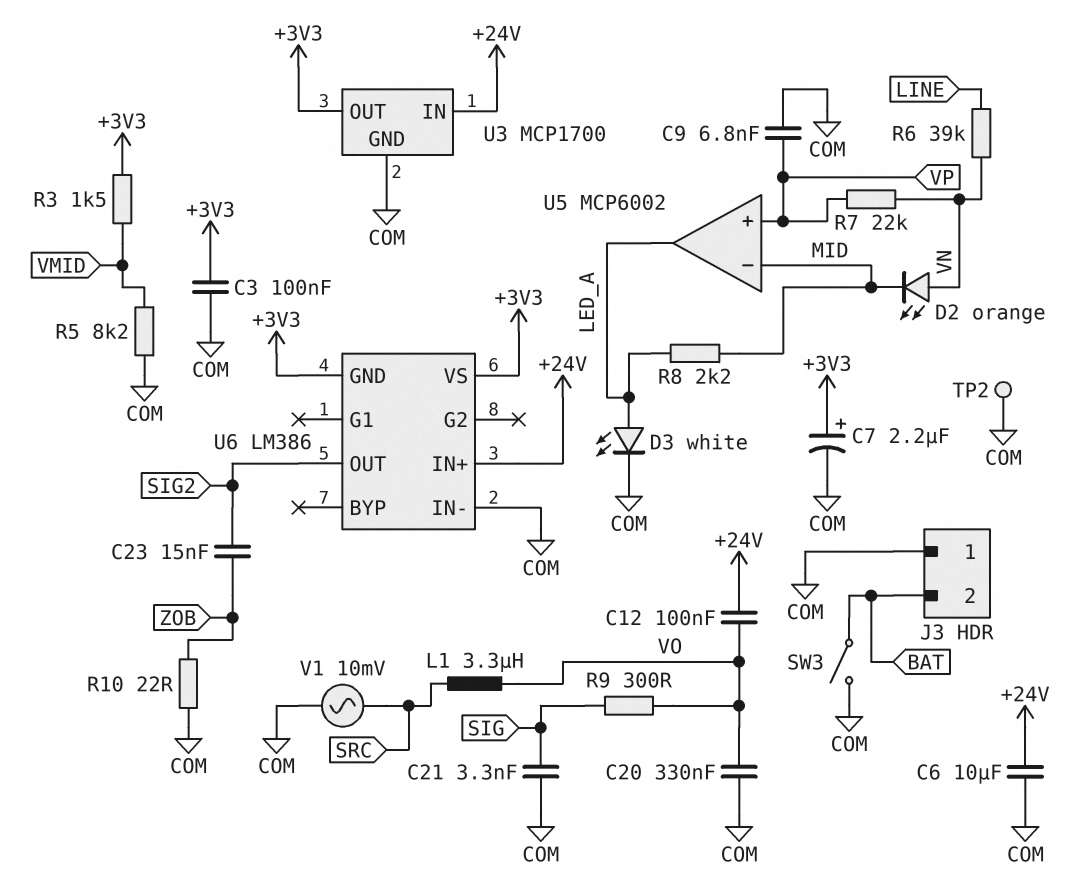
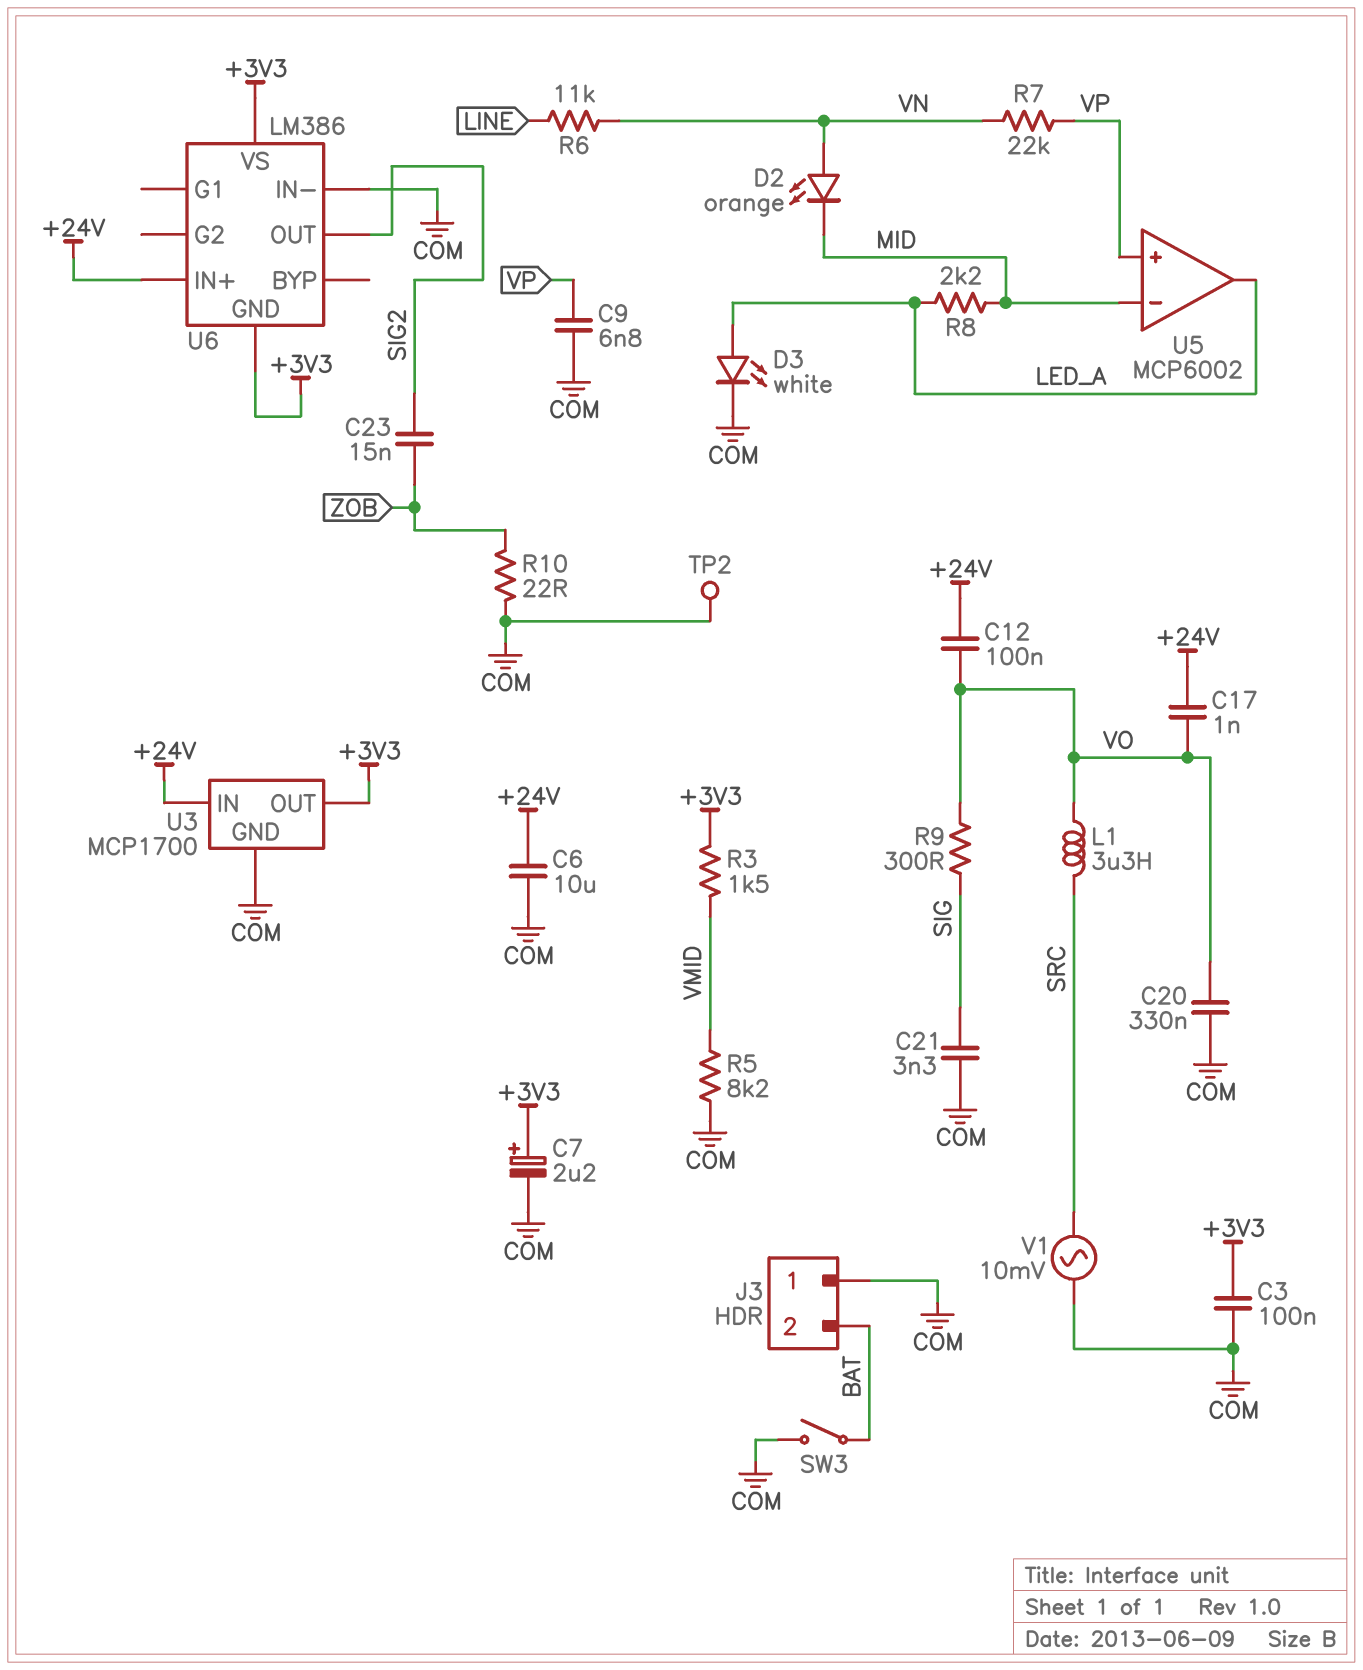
C17: none -> 1nF (+24V, VO)
R6: 39k (LINE, VN) -> 11k (LINE, VN)

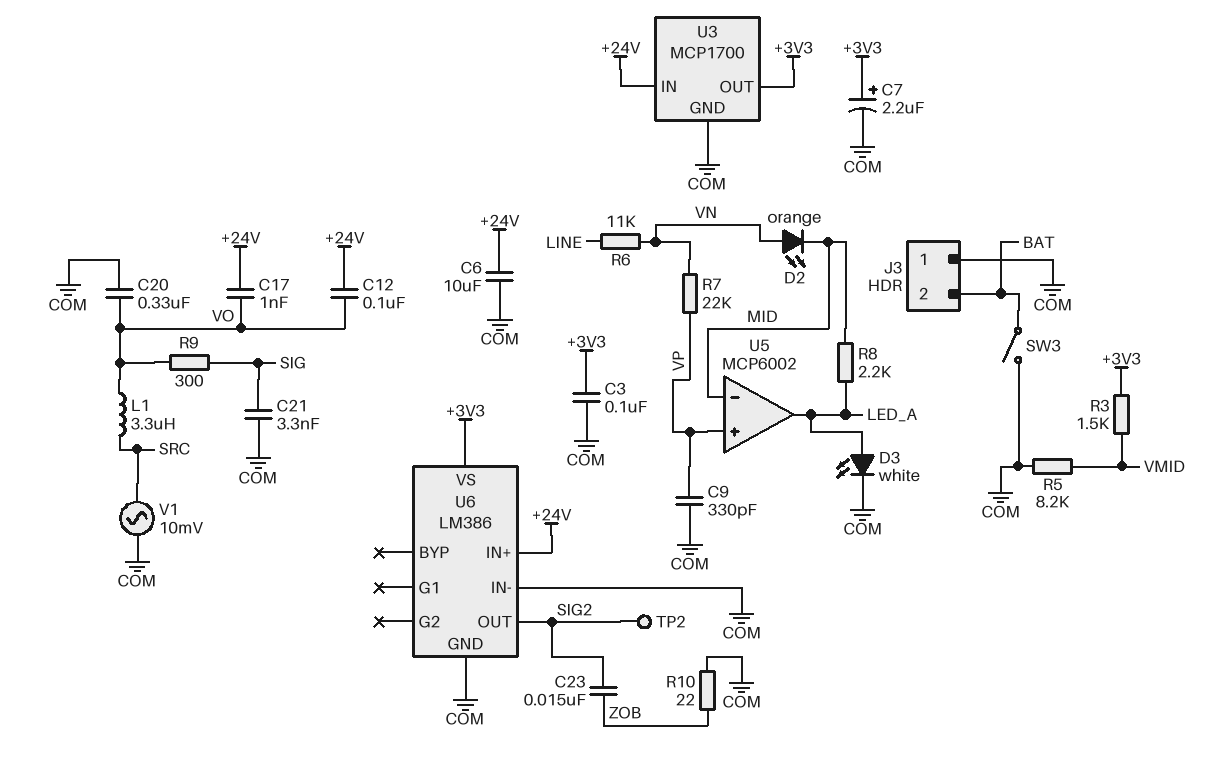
C9: 6.8nF (COM, VP) -> 330pF (COM, VP)
TP2: test point (COM) -> test point (SIG2)
U6 pin GND: +3V3 -> COM

